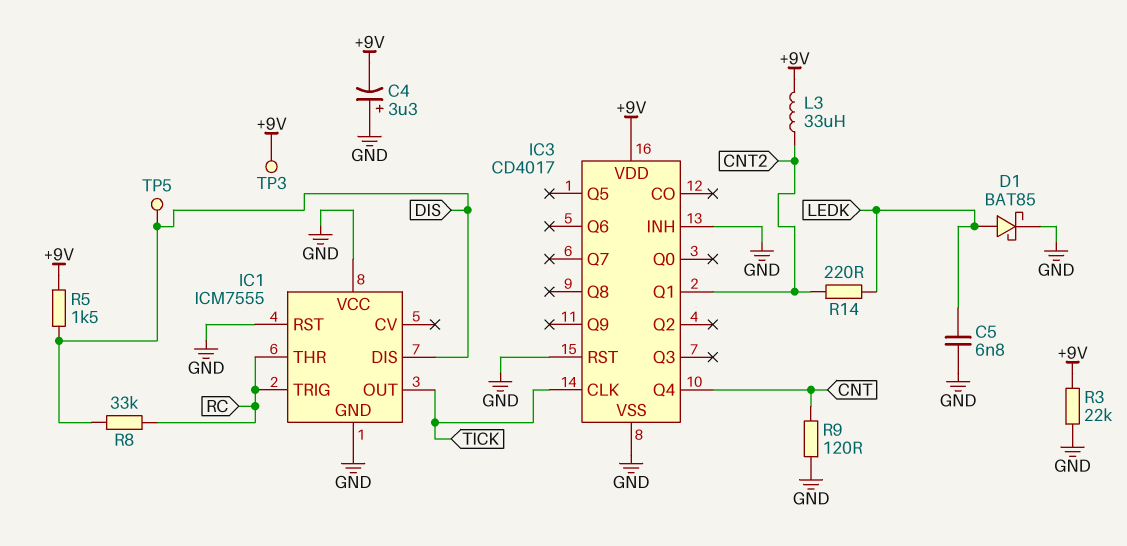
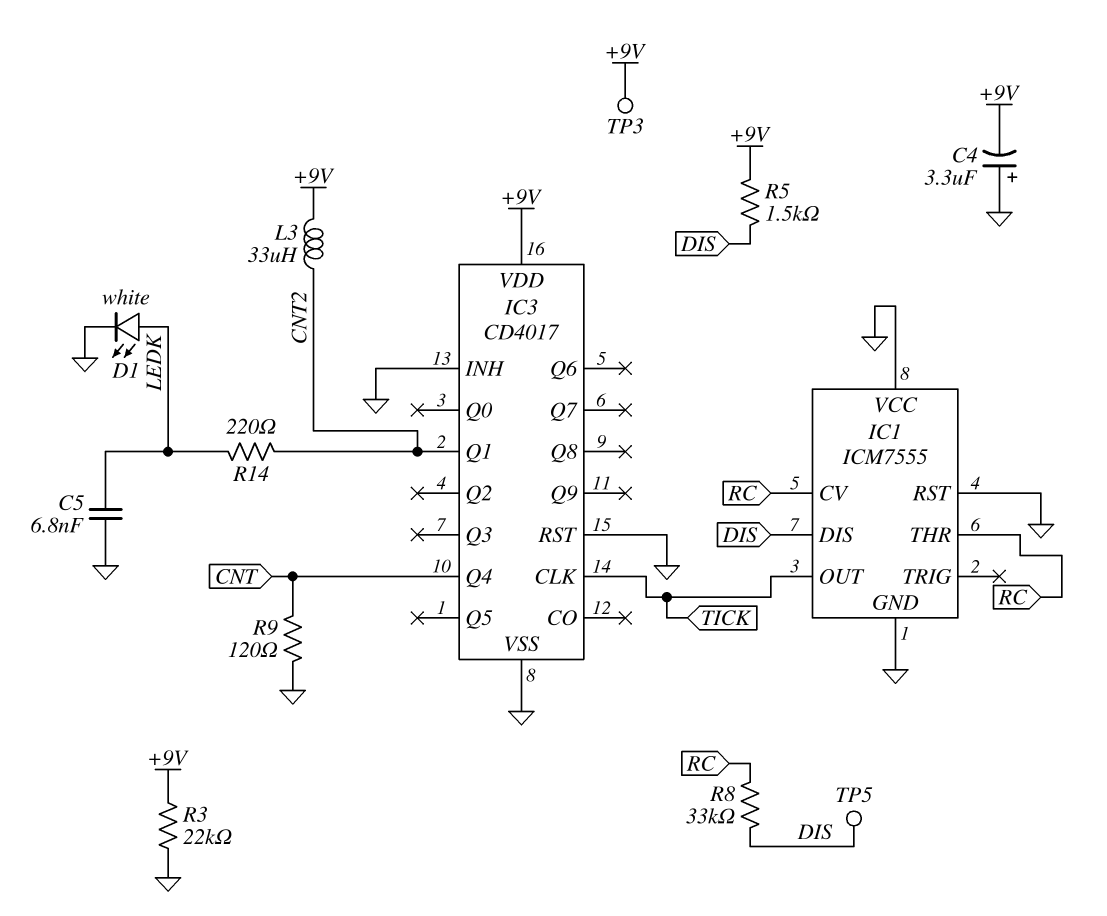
D1: schottky BAT85 (A LEDK, K GND) -> LED white (A LEDK, K GND)
IC1 pin CV: none -> RC
IC1 pin TRIG: RC -> none

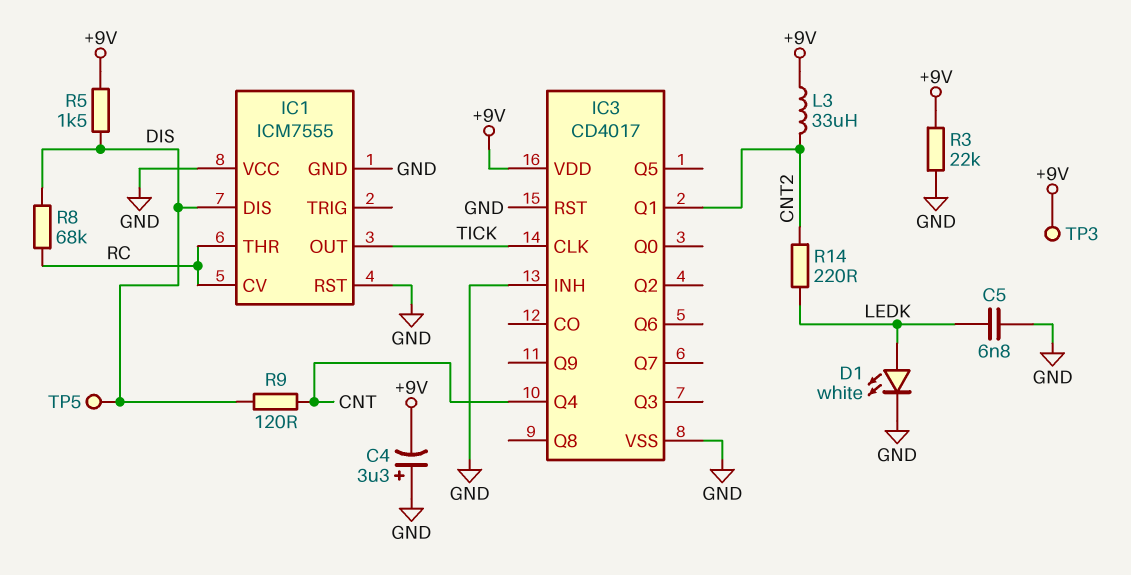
R8: 33k (DIS, RC) -> 68k (DIS, RC)
R9: 120 (CNT, GND) -> 120 (CNT, DIS)

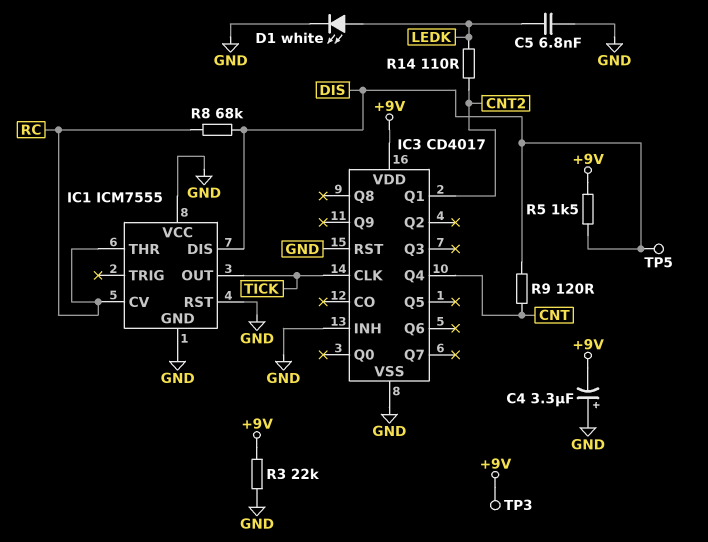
L3: 33uH (+9V, CNT2) -> none
R14: 220 (CNT2, LEDK) -> 110 (CNT2, LEDK)

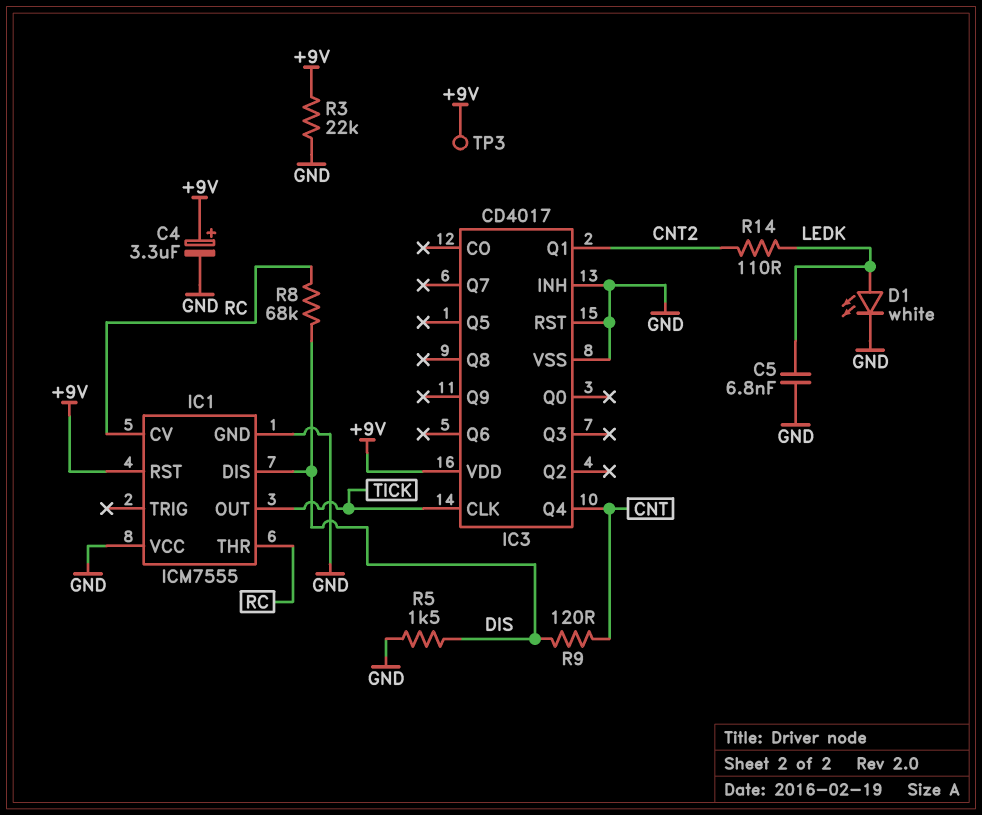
C4: 3.3uF (plus GND, minus +9V) -> 3.3uF (plus +9V, minus GND)
IC1 pin RST: GND -> +9V
R5: 1.5k (+9V, DIS) -> 1.5k (DIS, GND)
TP5: test point (DIS) -> none

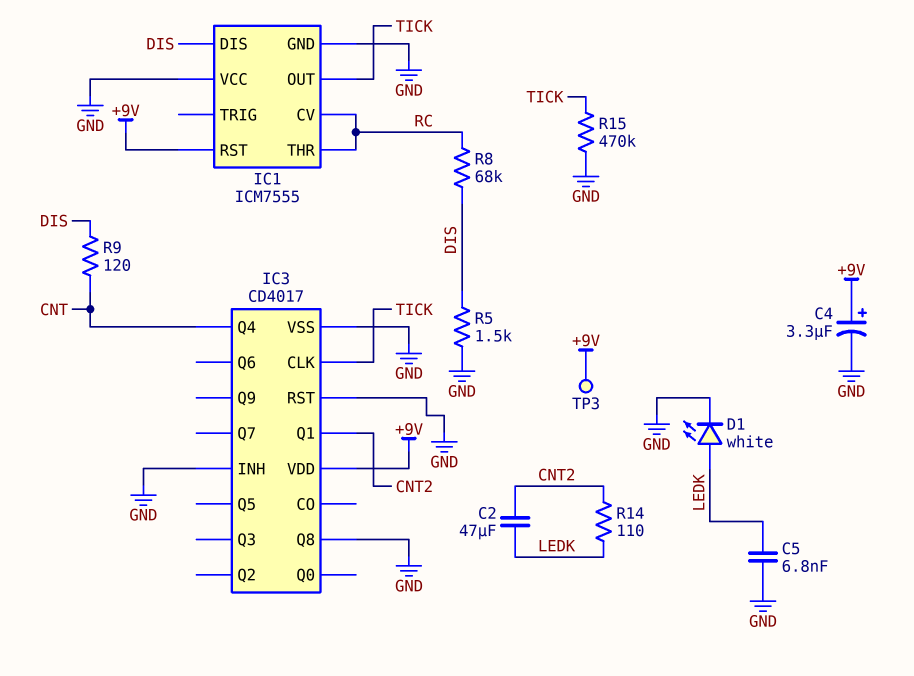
C2: none -> 47uF (CNT2, LEDK)
IC3 pin Q8: none -> GND
R3: 22k (+9V, GND) -> none
R15: none -> 470k (GND, TICK)

